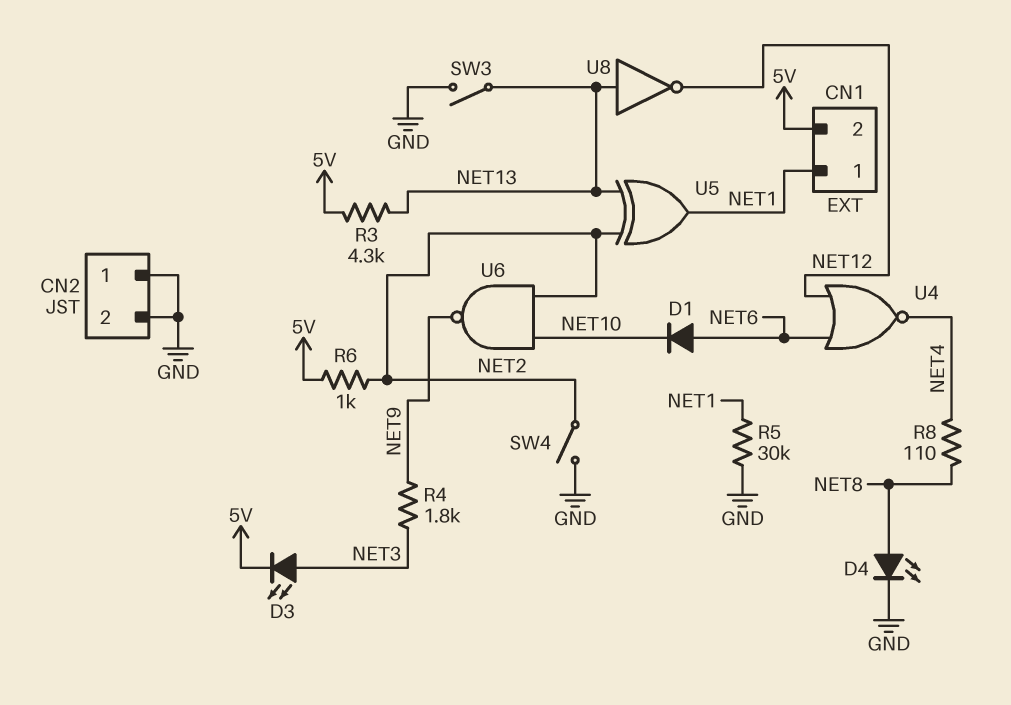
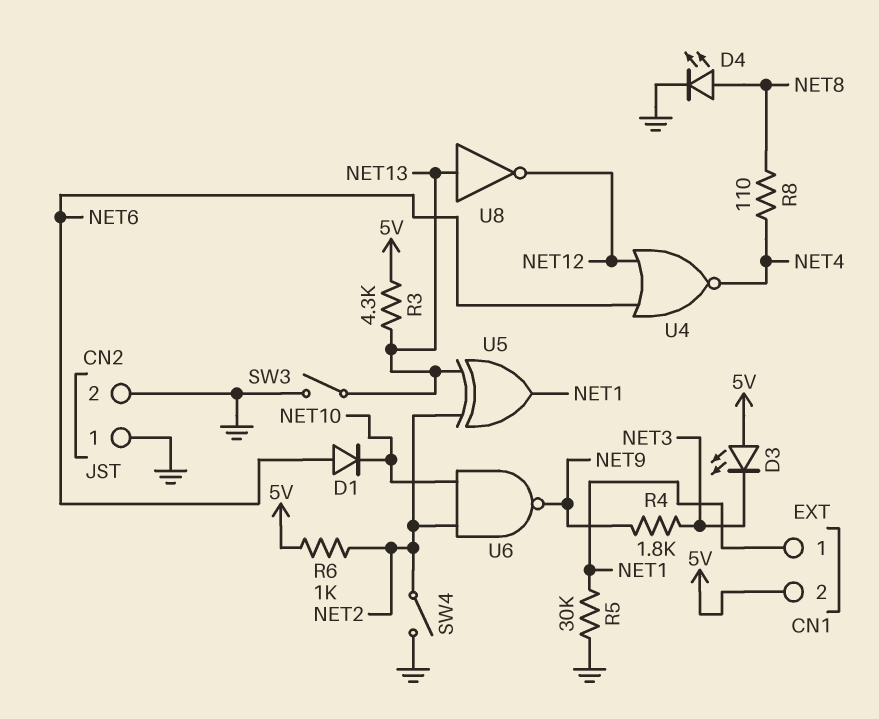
D3: LED (A NET3, K 5V) -> LED (A 5V, K NET3)

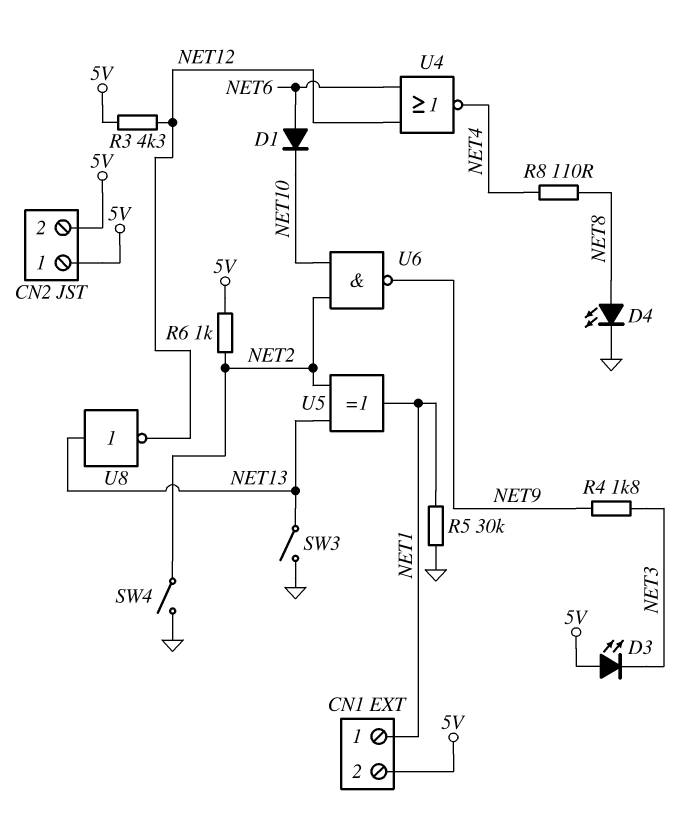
CN2 pin 1: GND -> 5V
CN2 pin 2: GND -> 5V
R3: 4.3k (5V, NET13) -> 4.3k (5V, NET12)

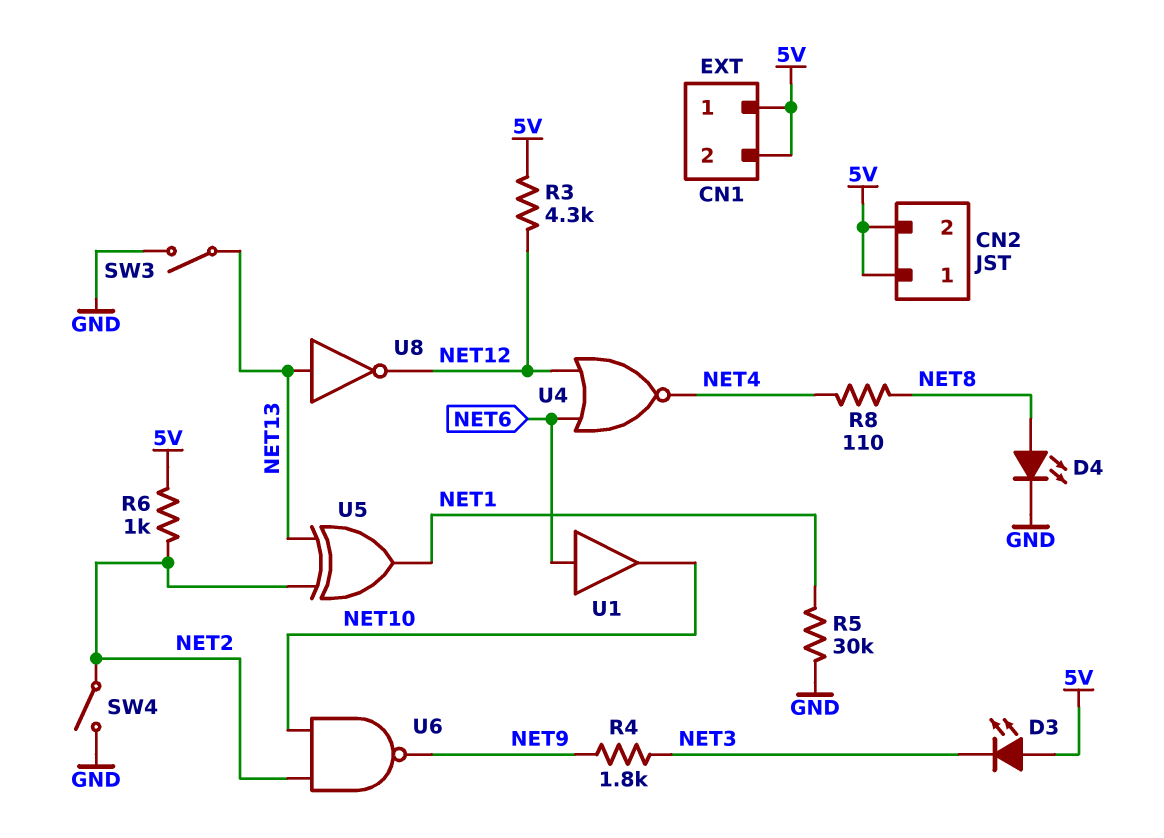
CN1 pin 1: NET1 -> 5V
D1: diode (A NET6, K NET10) -> none
U1: none -> buffer (in NET6, out NET10)

